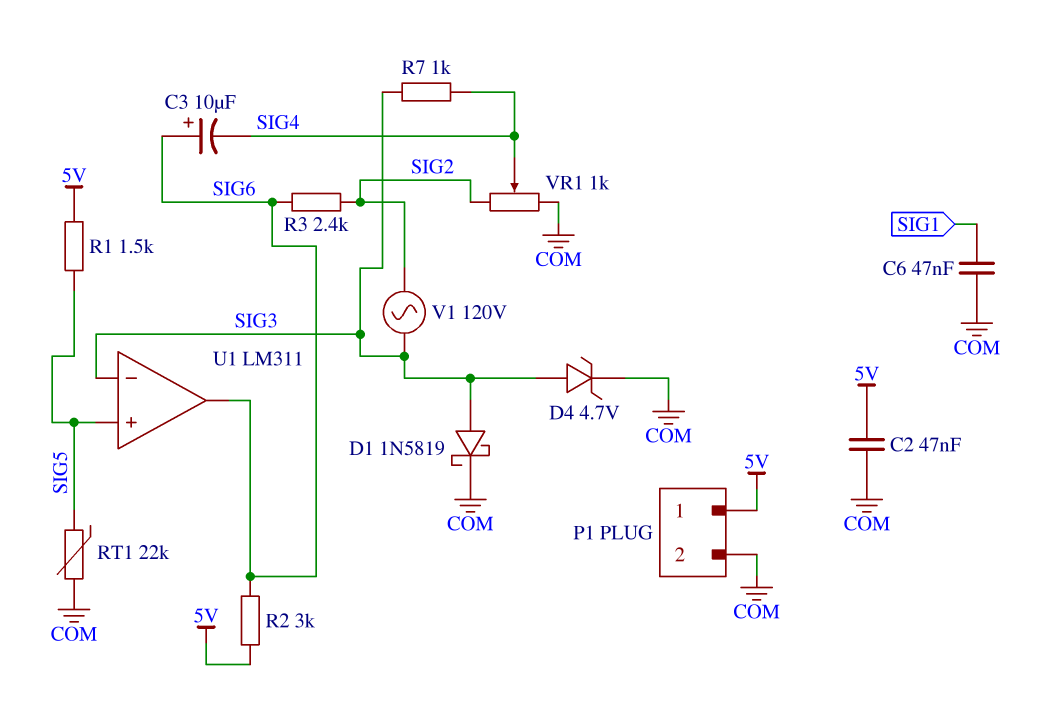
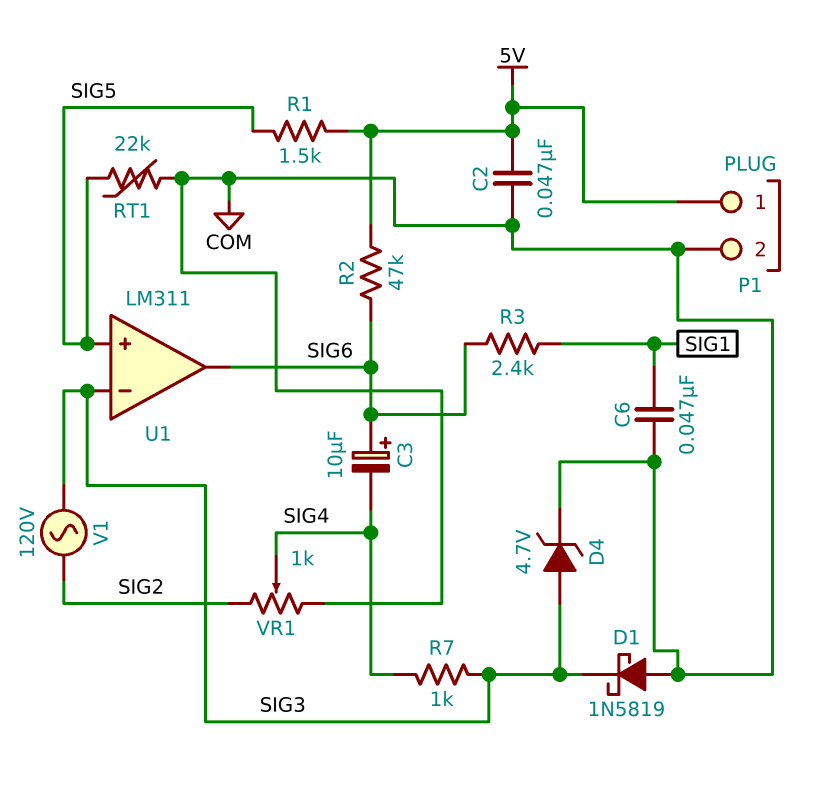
D1: schottky 1N5819 (A SIG3, K COM) -> schottky 1N5819 (A COM, K SIG3)
R2: 3k (5V, SIG6) -> 47k (5V, SIG6)
R3: 2.4k (SIG2, SIG6) -> 2.4k (SIG1, SIG6)

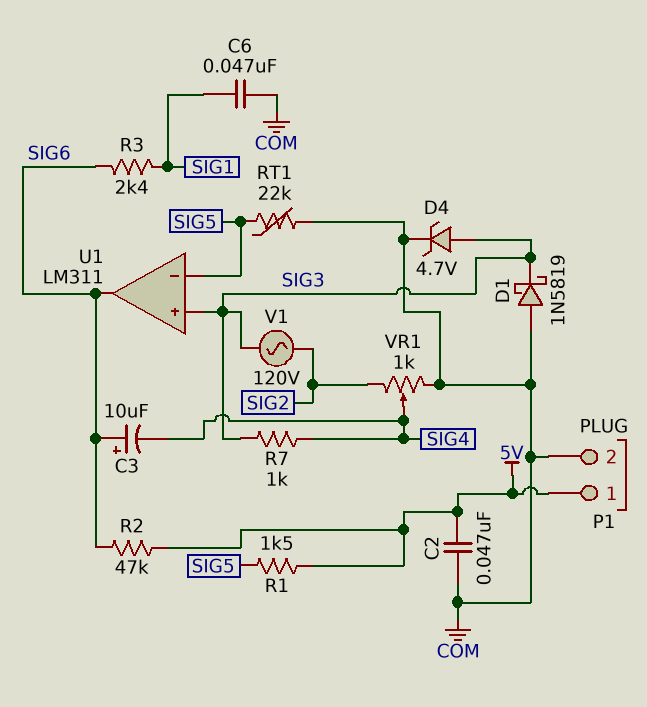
U1 pin in+: SIG5 -> SIG3
U1 pin in-: SIG3 -> SIG5

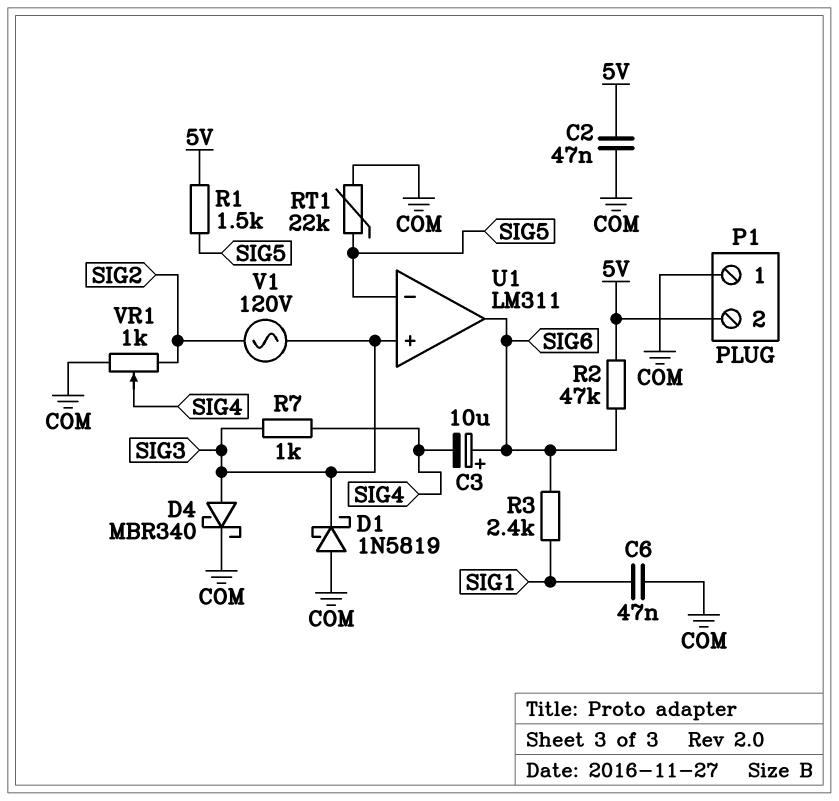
D4: zener 4.7V (A SIG3, K COM) -> schottky MBR340 (A SIG3, K COM)
P1 pin 1: 5V -> COM
P1 pin 2: COM -> 5V

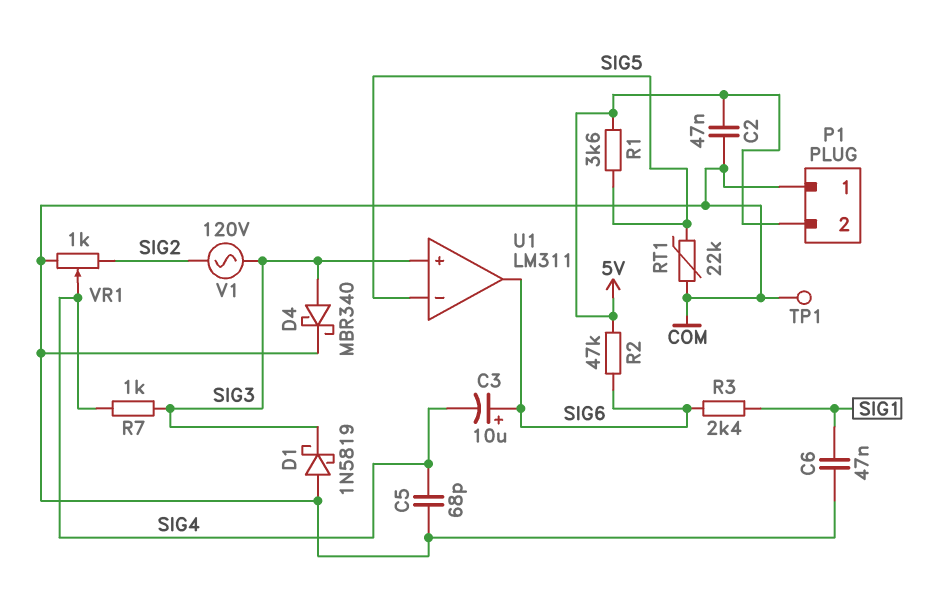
C5: none -> 68pF (COM, SIG4)
R1: 1.5k (5V, SIG5) -> 3.6k (5V, SIG5)
TP1: none -> test point (COM)

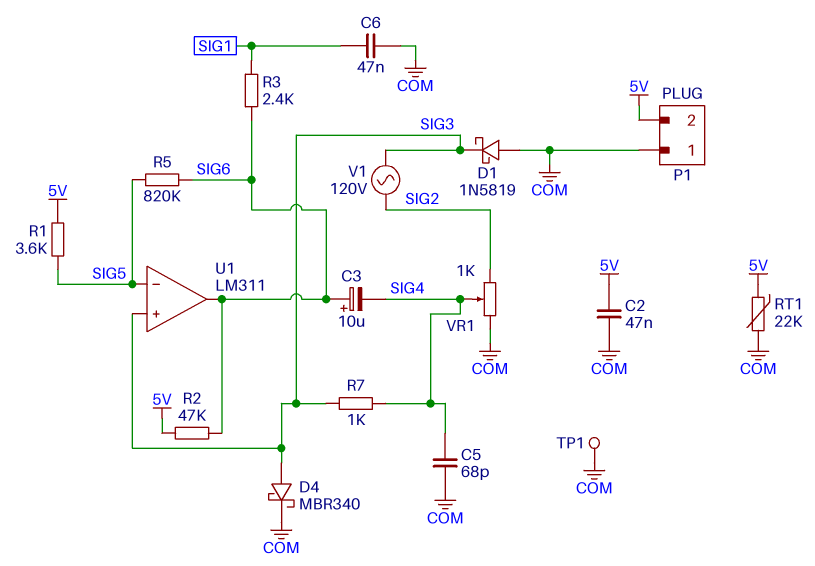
R5: none -> 820k (SIG5, SIG6)
RT1: 22k (COM, SIG5) -> 22k (5V, COM)

